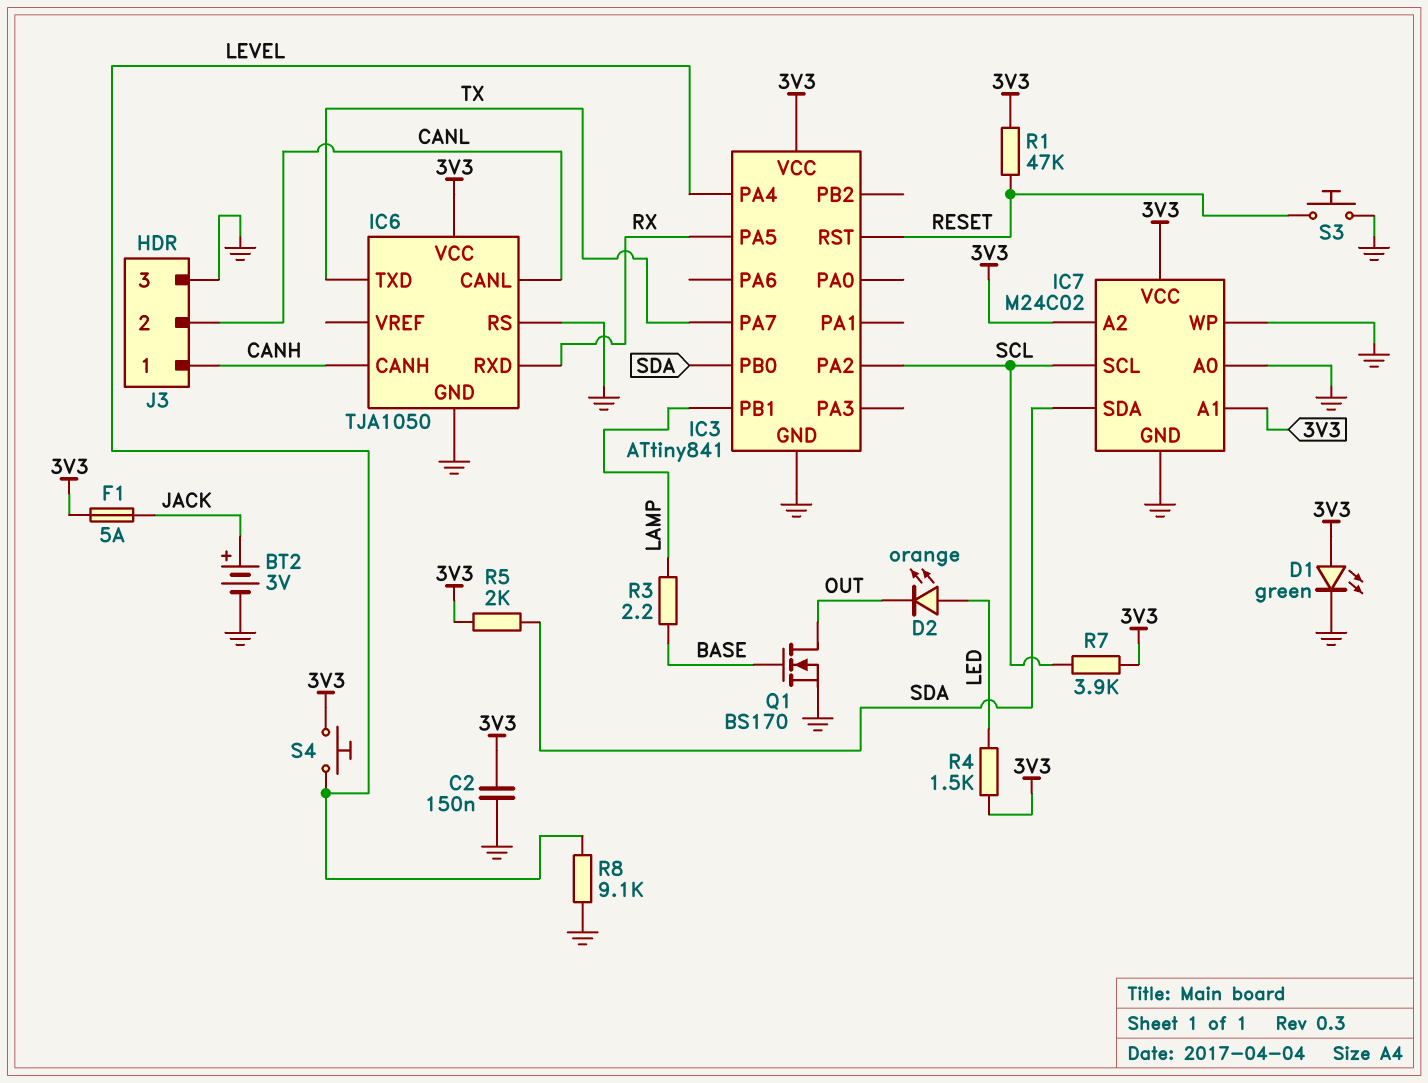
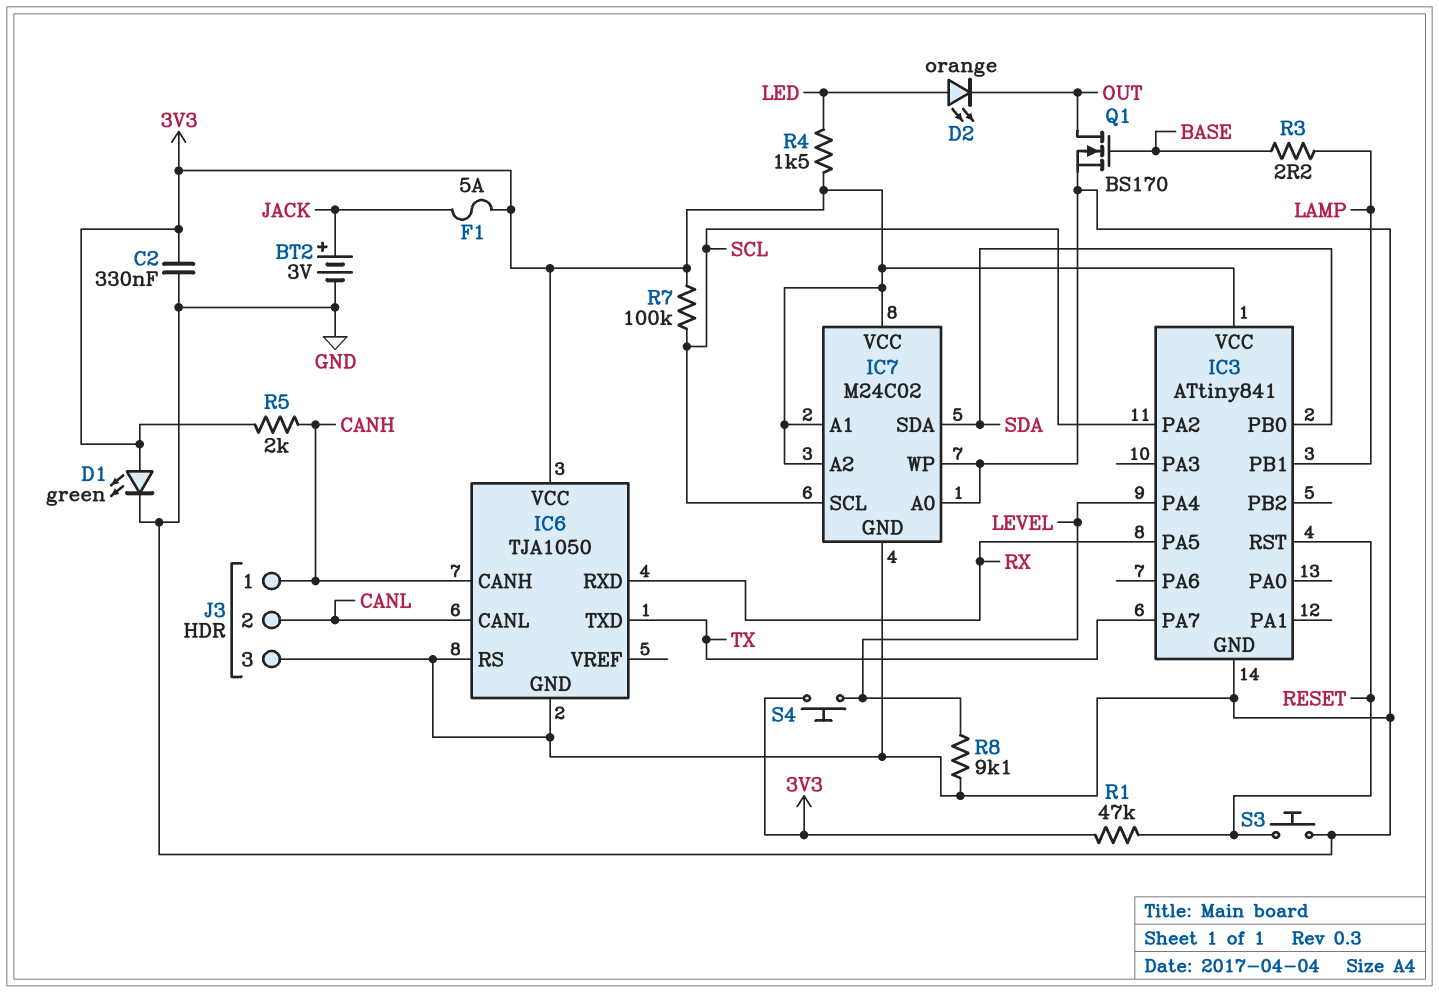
C2: 150nF (3V3, GND) -> 330nF (3V3, GND)
R5: 2k (3V3, SDA) -> 2k (3V3, CANH)
R7: 3.9k (3V3, SCL) -> 100k (3V3, SCL)

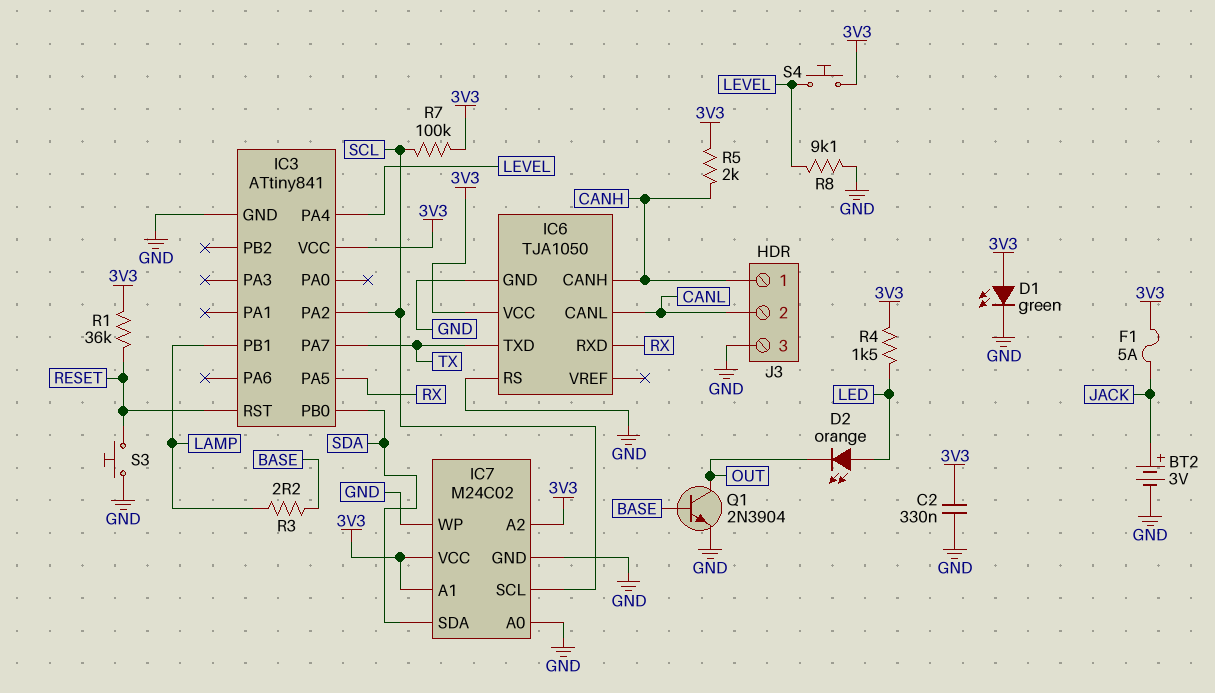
Q1: NMOS BS170 (G BASE, D OUT, S GND) -> NPN 2N3904 (B BASE, C OUT, E GND)
R1: 47k (3V3, RESET) -> 36k (3V3, RESET)

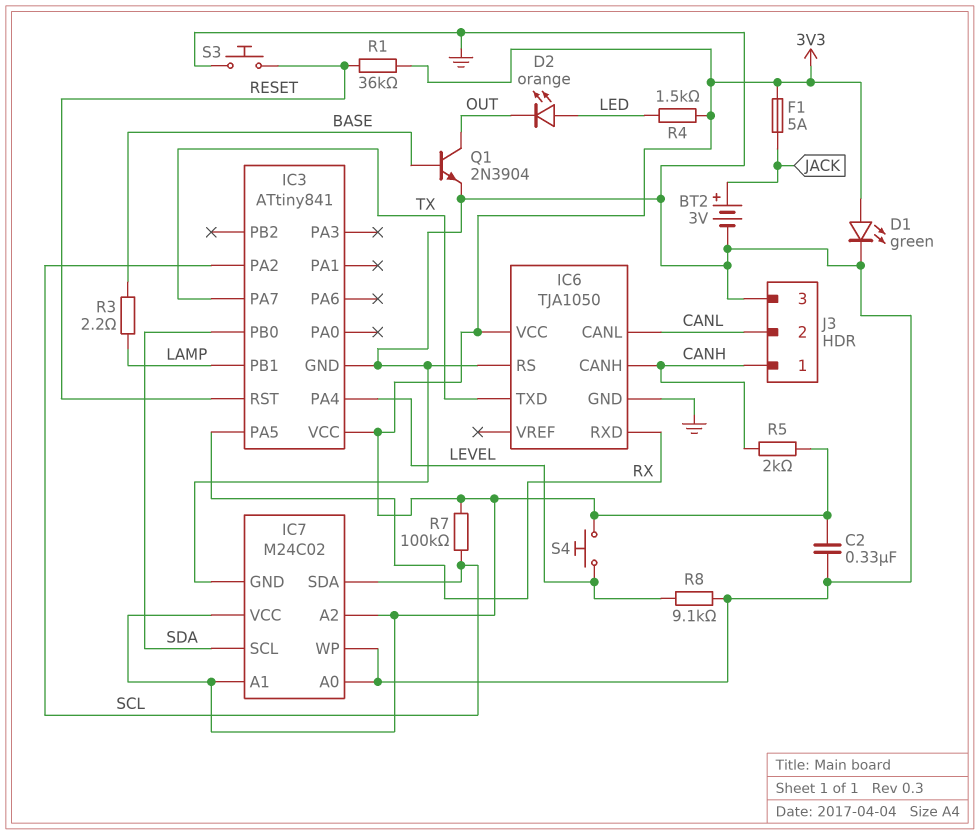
IC7 pin SCL: SCL -> SDA
IC7 pin SDA: SDA -> SCL

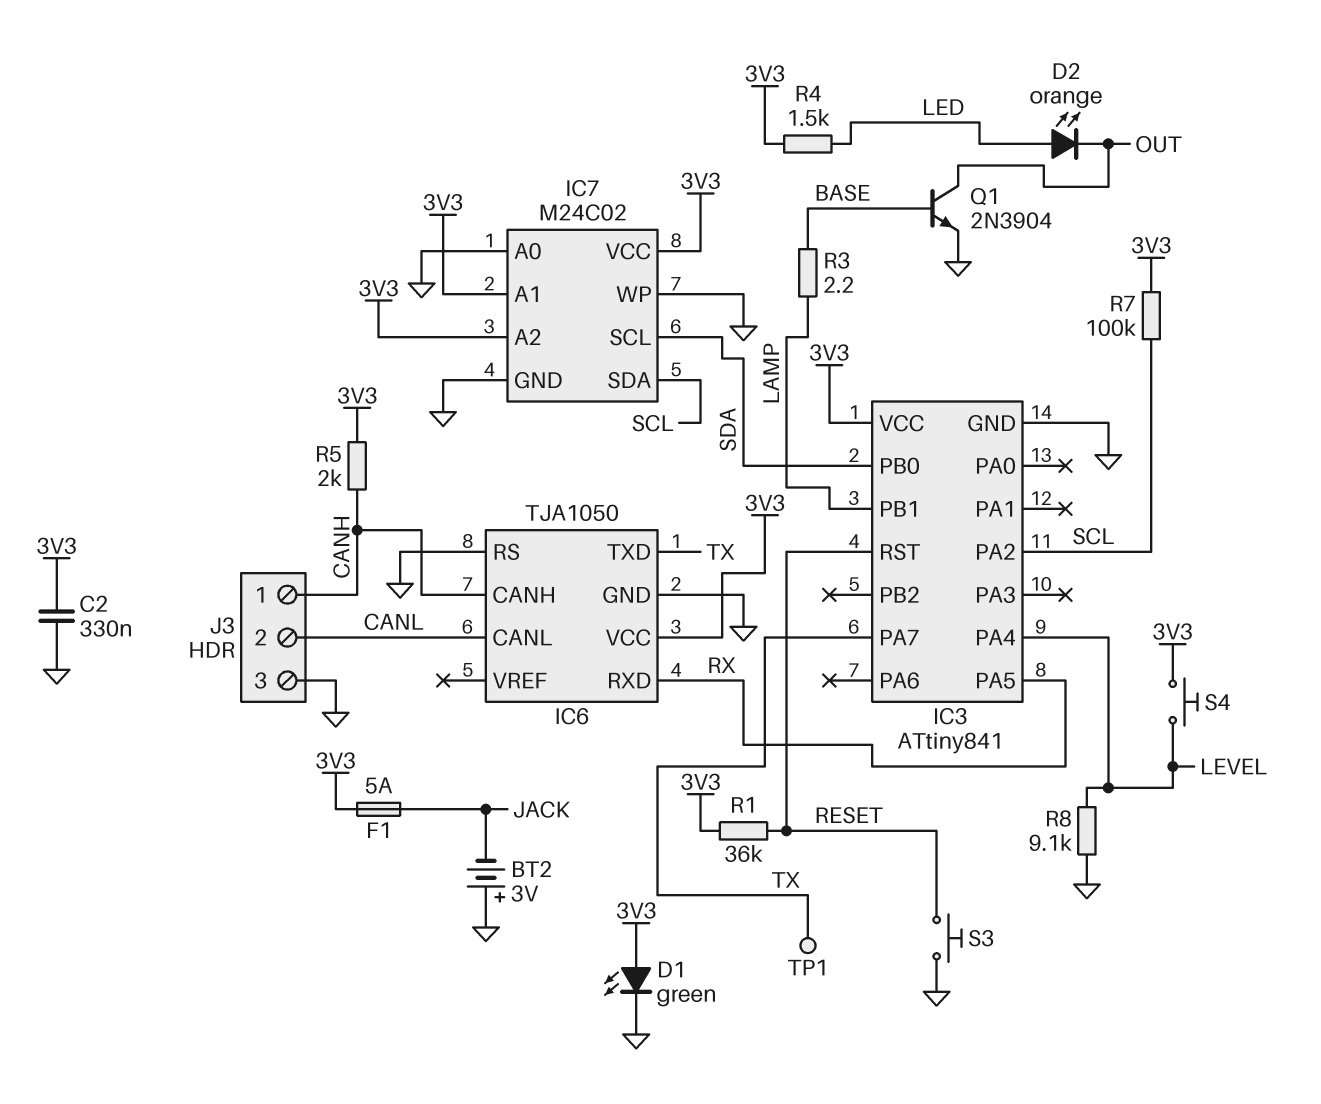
BT2: 3V (plus JACK, minus GND) -> 3V (plus GND, minus JACK)
TP1: none -> test point (TX)

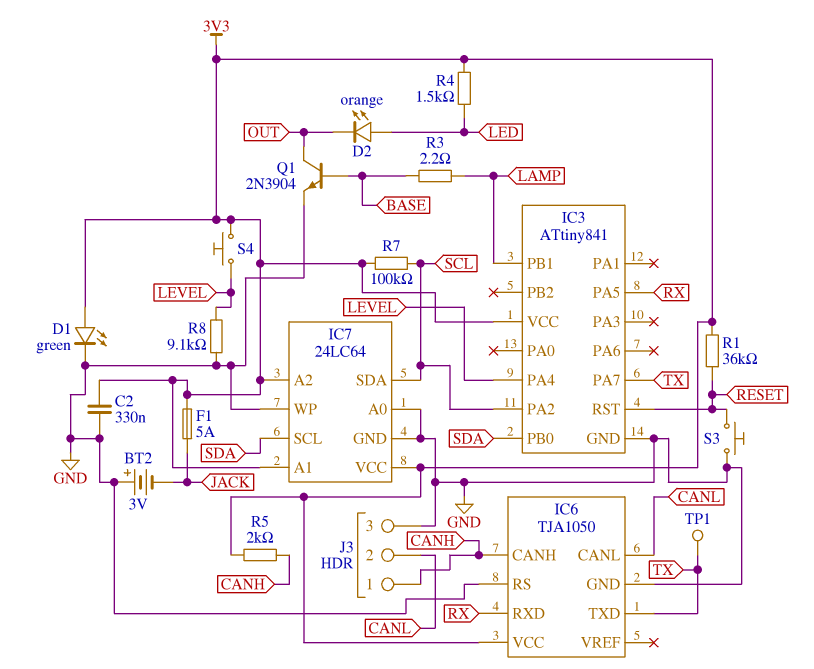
IC7: M24C02 -> 24LC64

